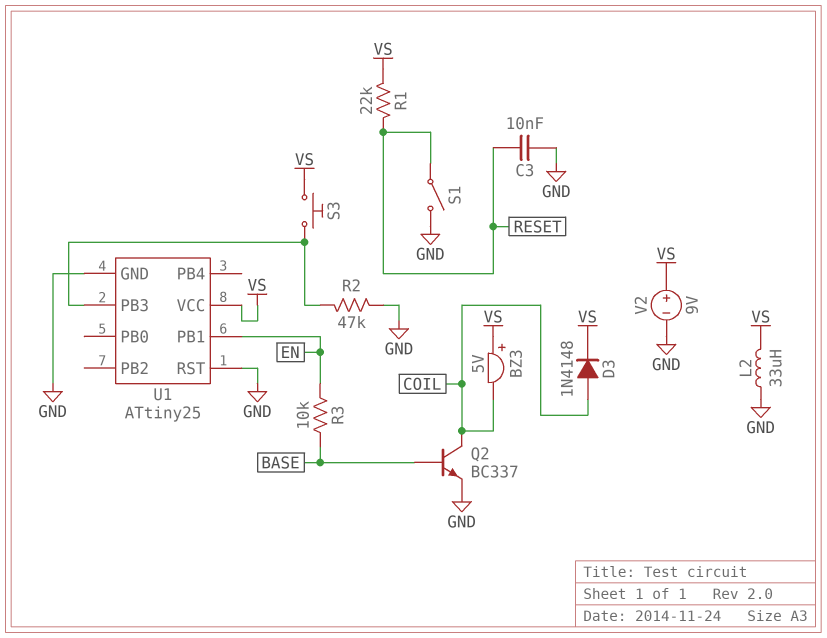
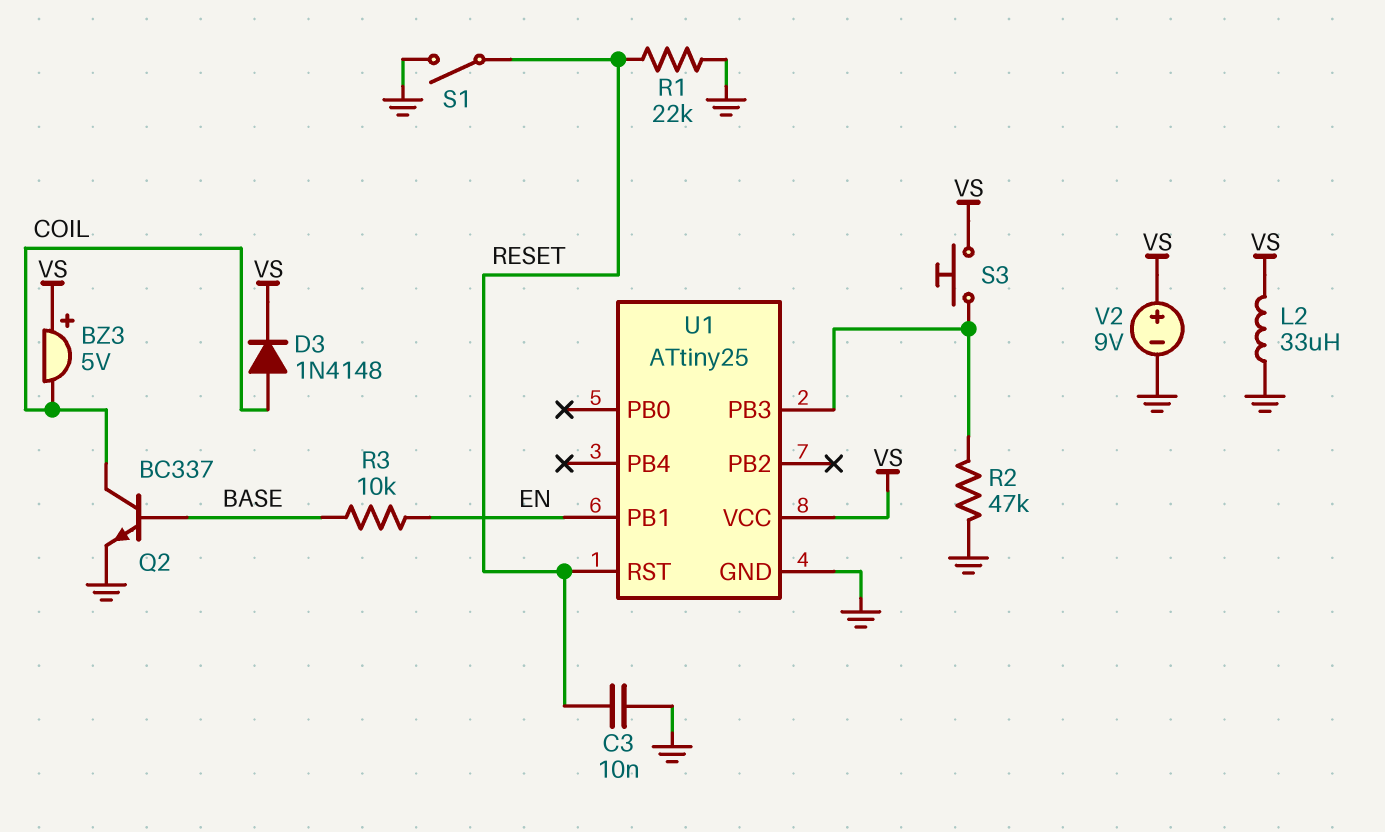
R1: 22k (RESET, VS) -> 22k (GND, RESET)
U1 pin RST: GND -> RESET

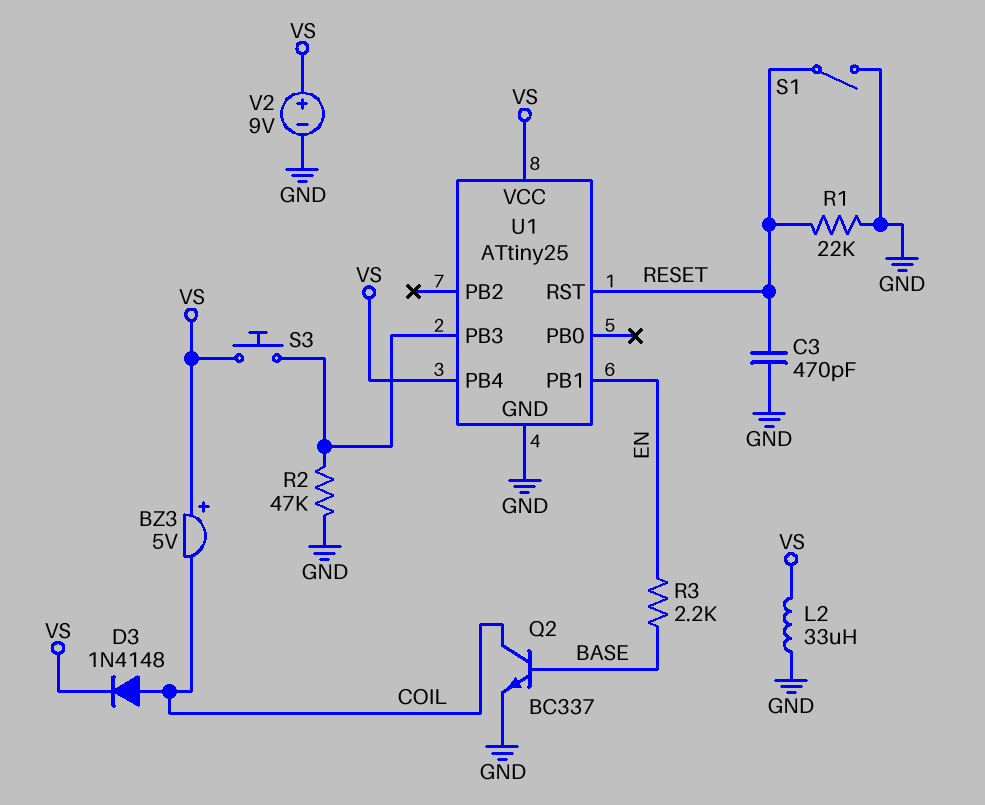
C3: 10nF (GND, RESET) -> 470pF (GND, RESET)
R3: 10k (BASE, EN) -> 2.2k (BASE, EN)
U1 pin PB4: none -> VS

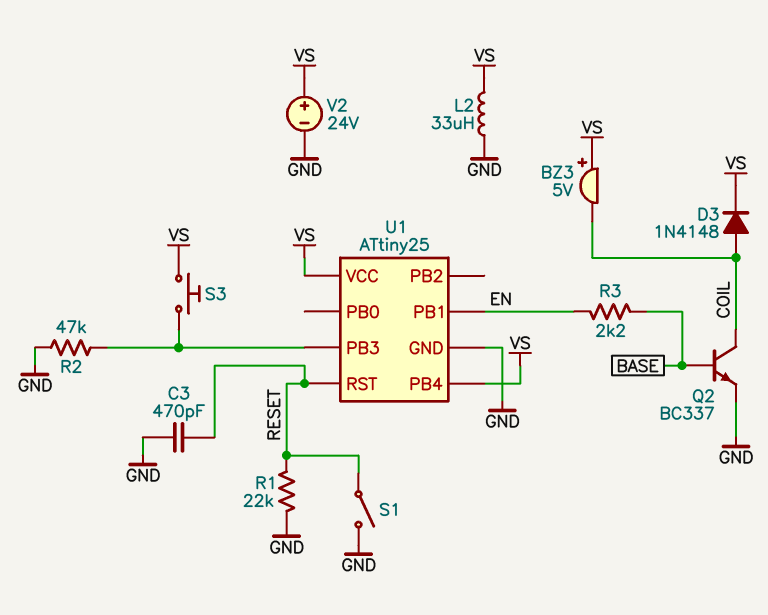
V2: 9V (plus VS, minus GND) -> 24V (plus VS, minus GND)

